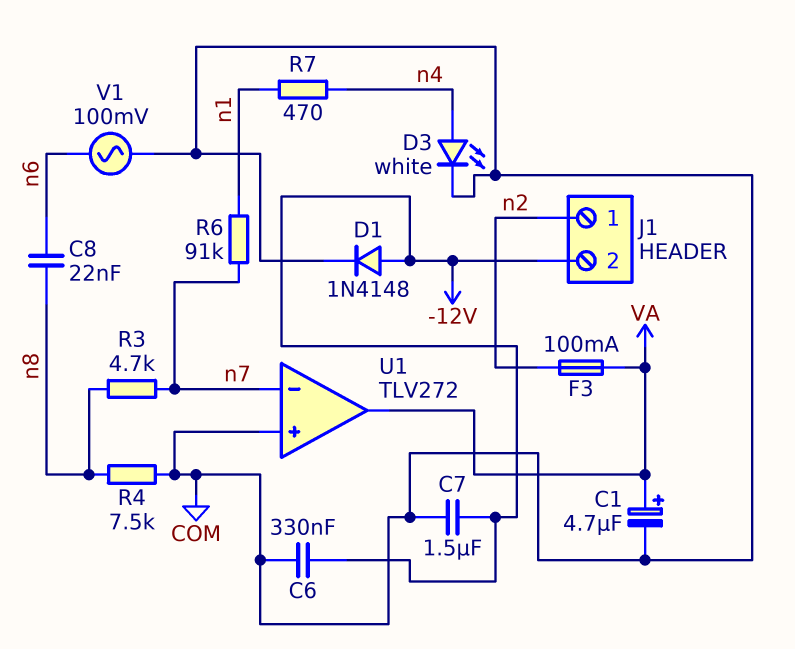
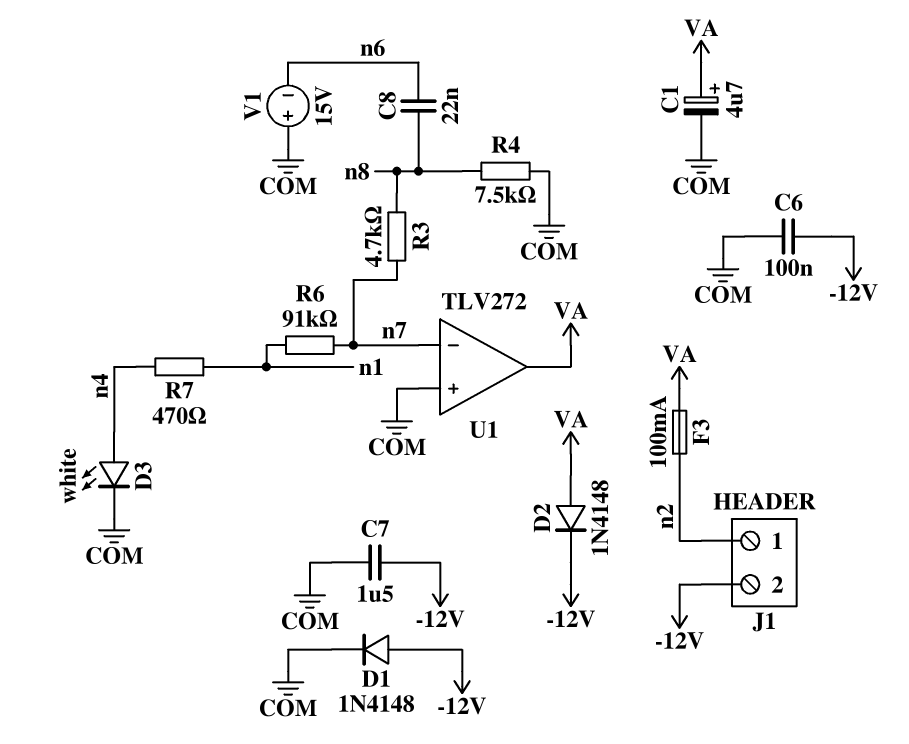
C6: 330nF (-12V, COM) -> 100nF (-12V, COM)
D2: none -> diode 1N4148 (A VA, K -12V)
V1: AC 100mV (COM, n6) -> 15V (plus COM, minus n6)

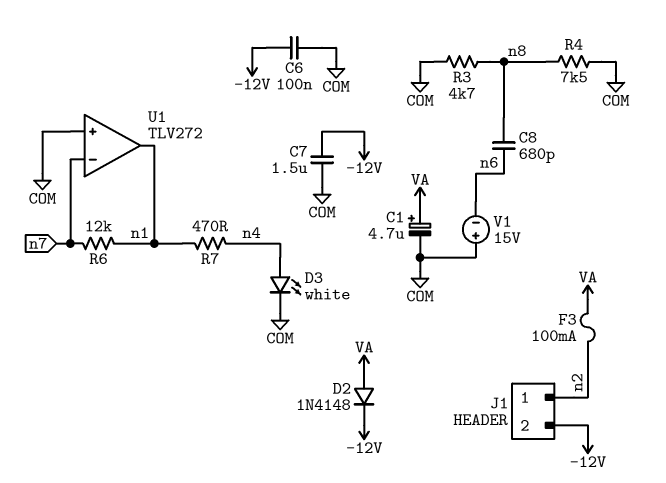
C8: 22nF (n6, n8) -> 680pF (n6, n8)
D1: diode 1N4148 (A -12V, K COM) -> none
R3: 4.7k (n7, n8) -> 4.7k (COM, n8)
R6: 91k (n1, n7) -> 12k (n1, n7)
U1 pin out: VA -> n1

